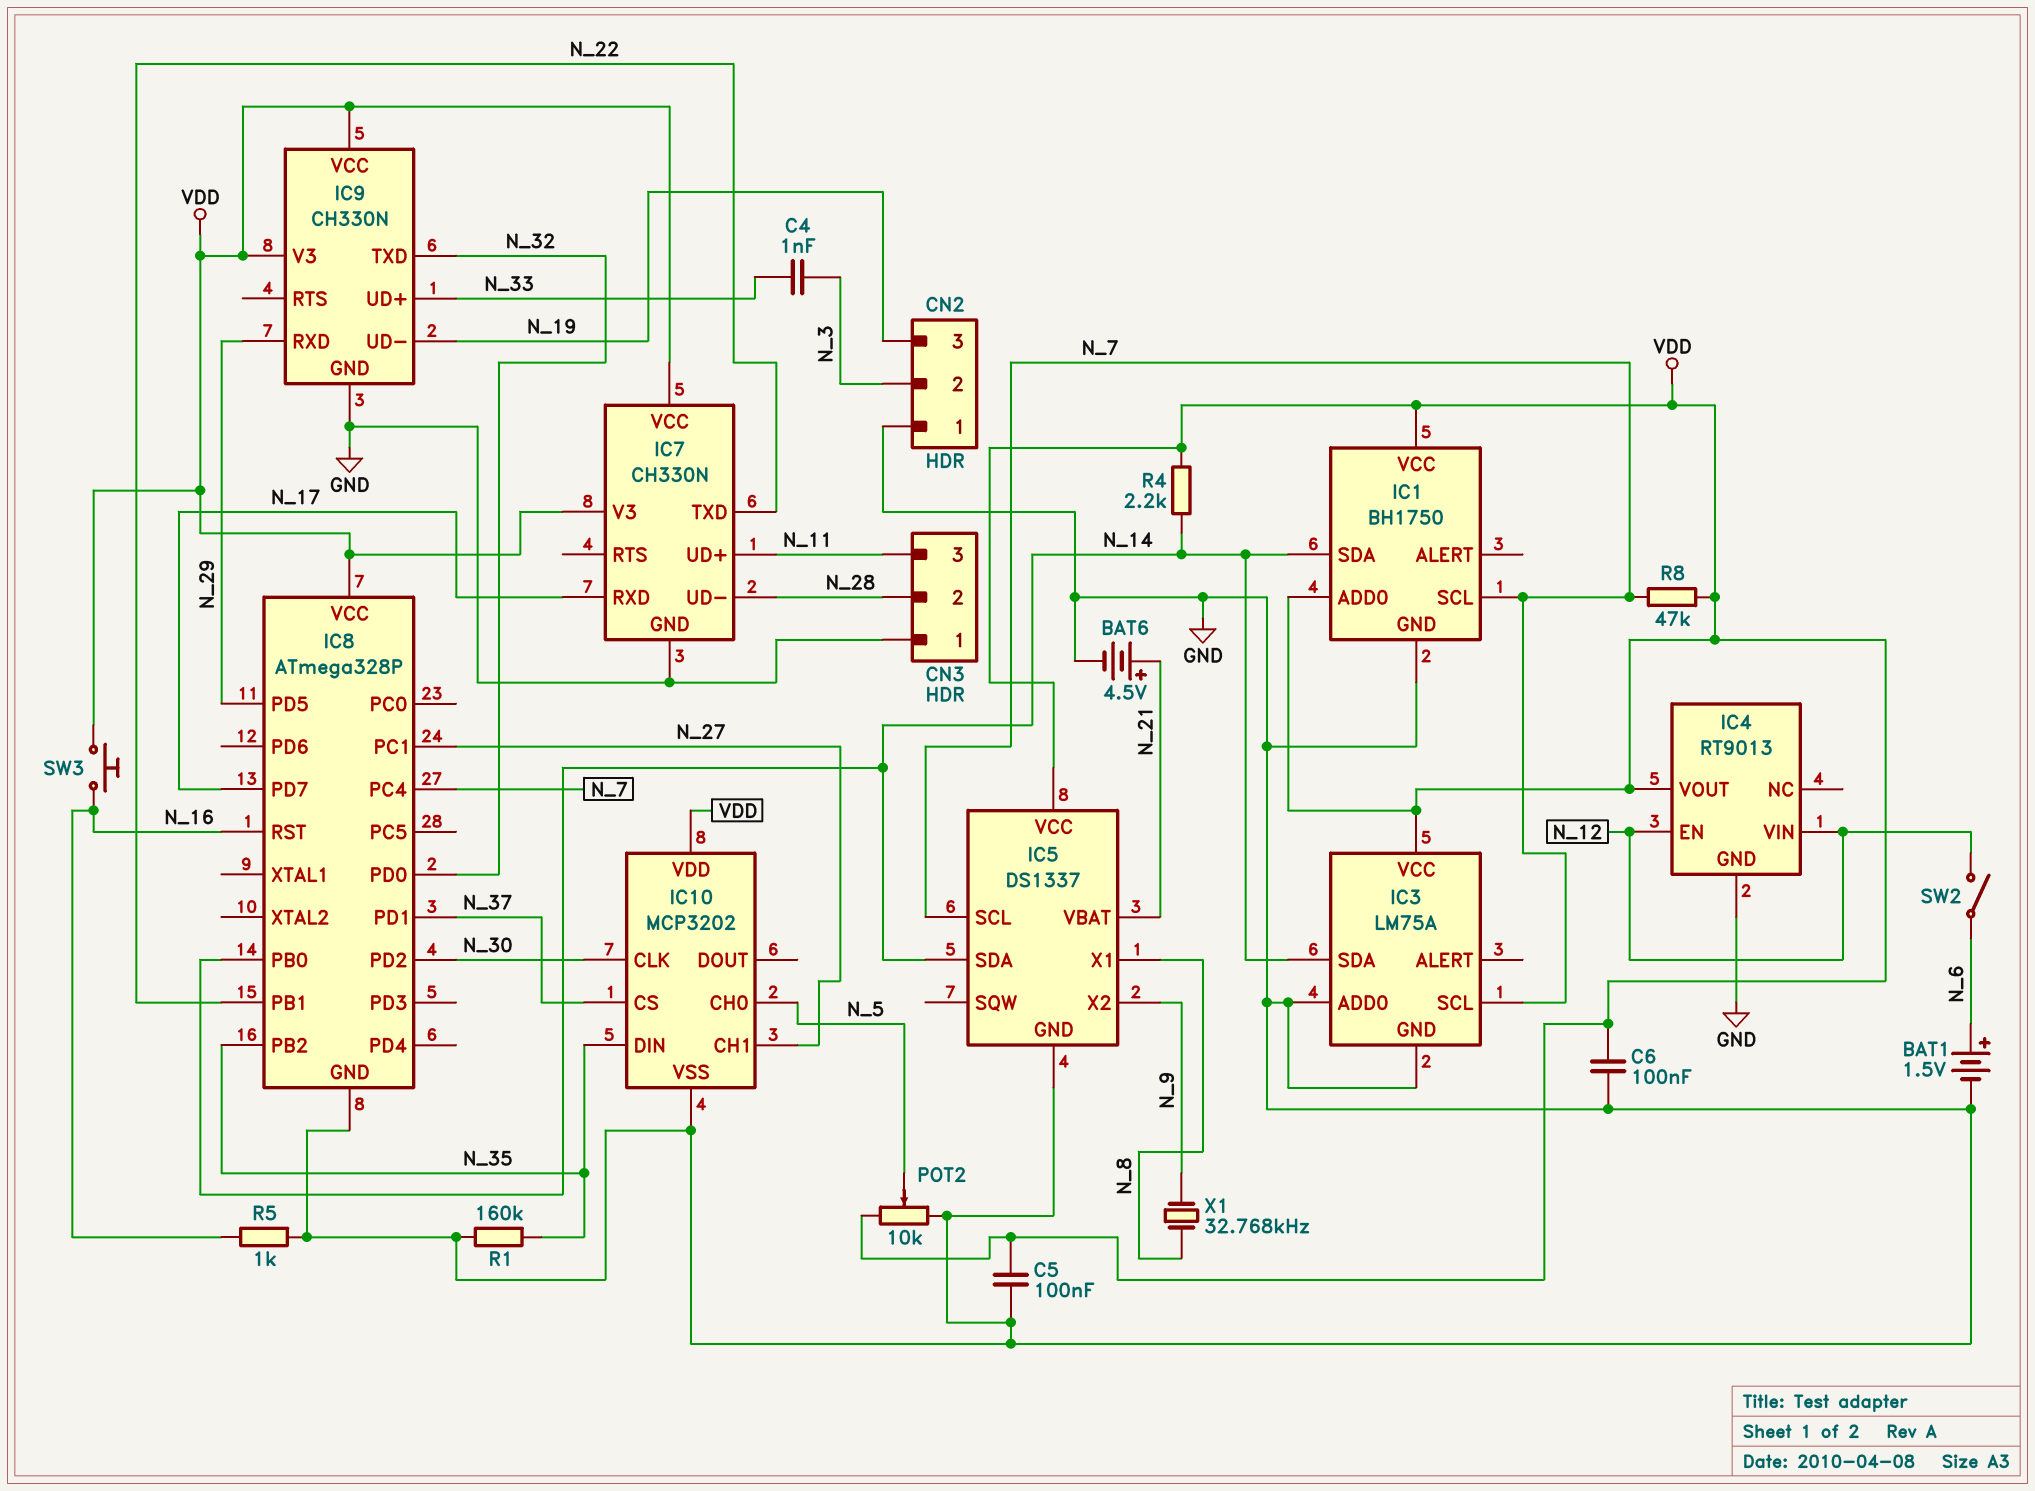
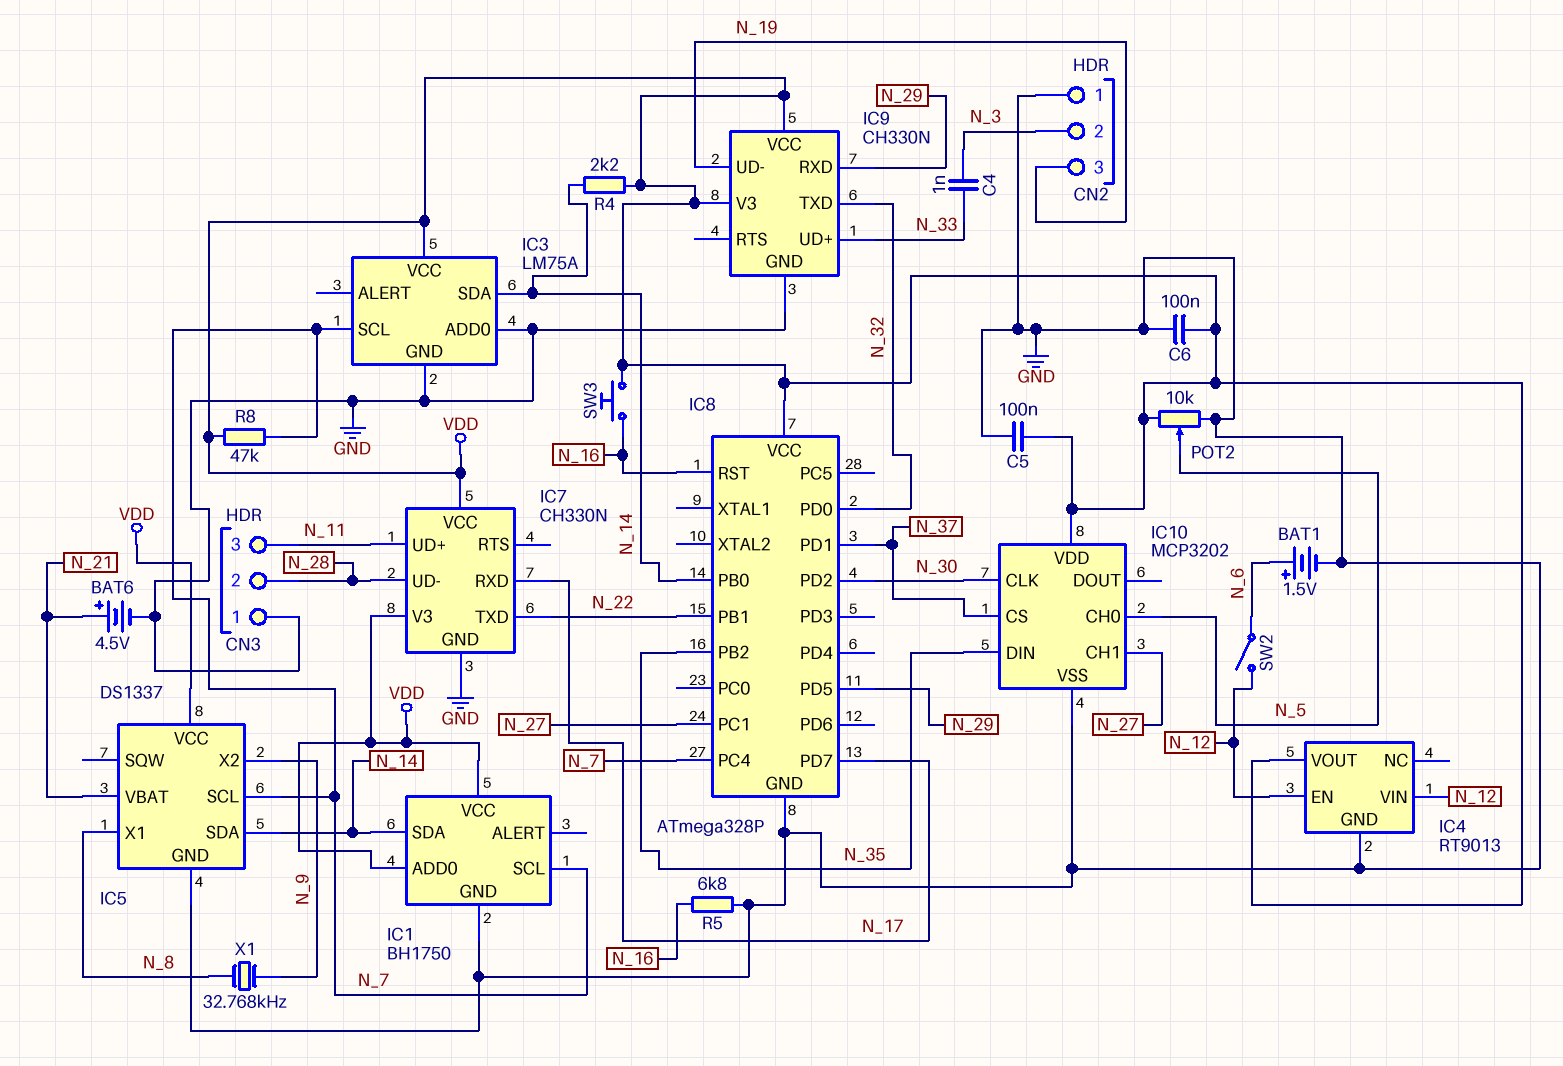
R1: 160k (GND, N_35) -> none
R5: 1k (GND, N_16) -> 6.8k (GND, N_16)

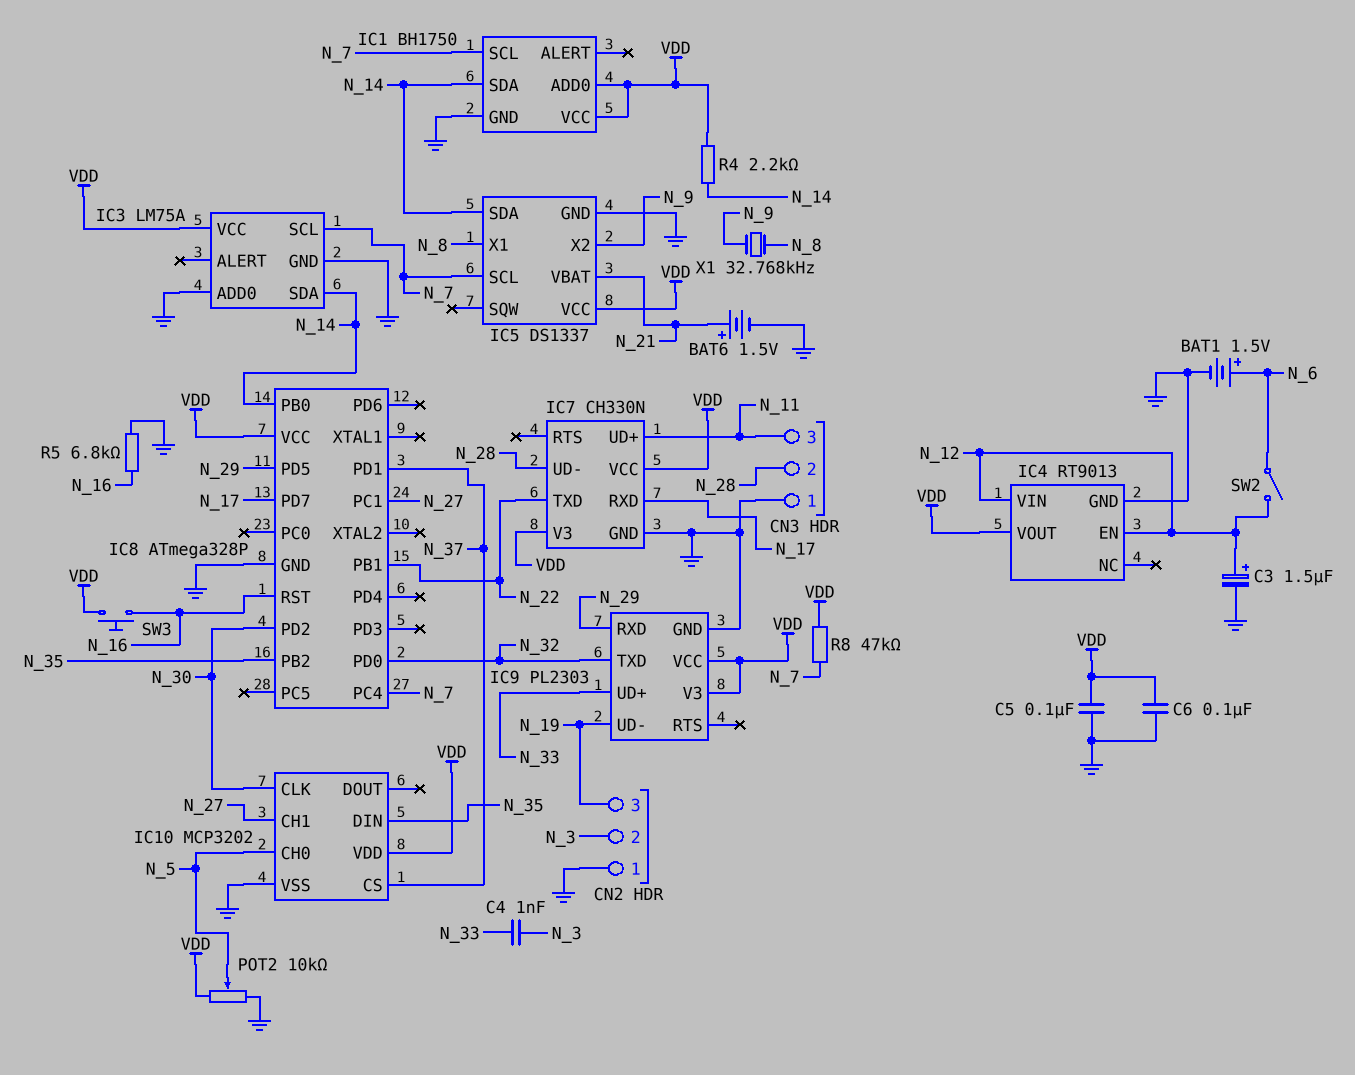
BAT6: 4.5V (plus N_21, minus GND) -> 1.5V (plus N_21, minus GND)
C3: none -> 1.5uF (plus N_12, minus GND)
IC9: CH330N -> PL2303

